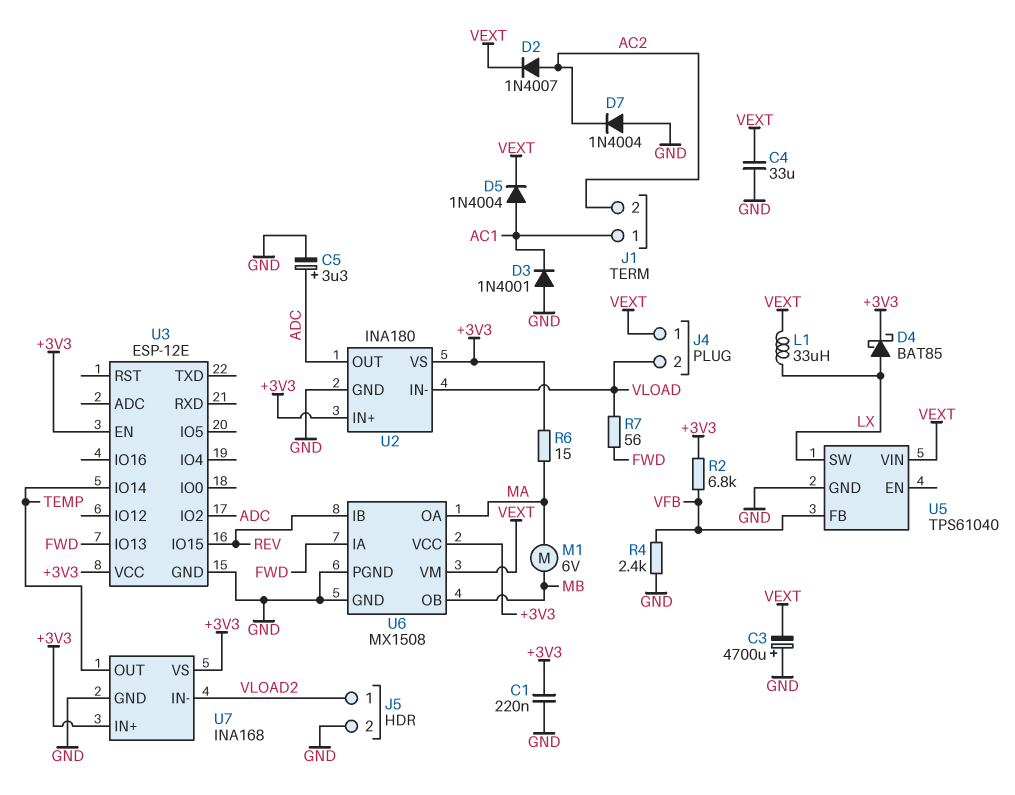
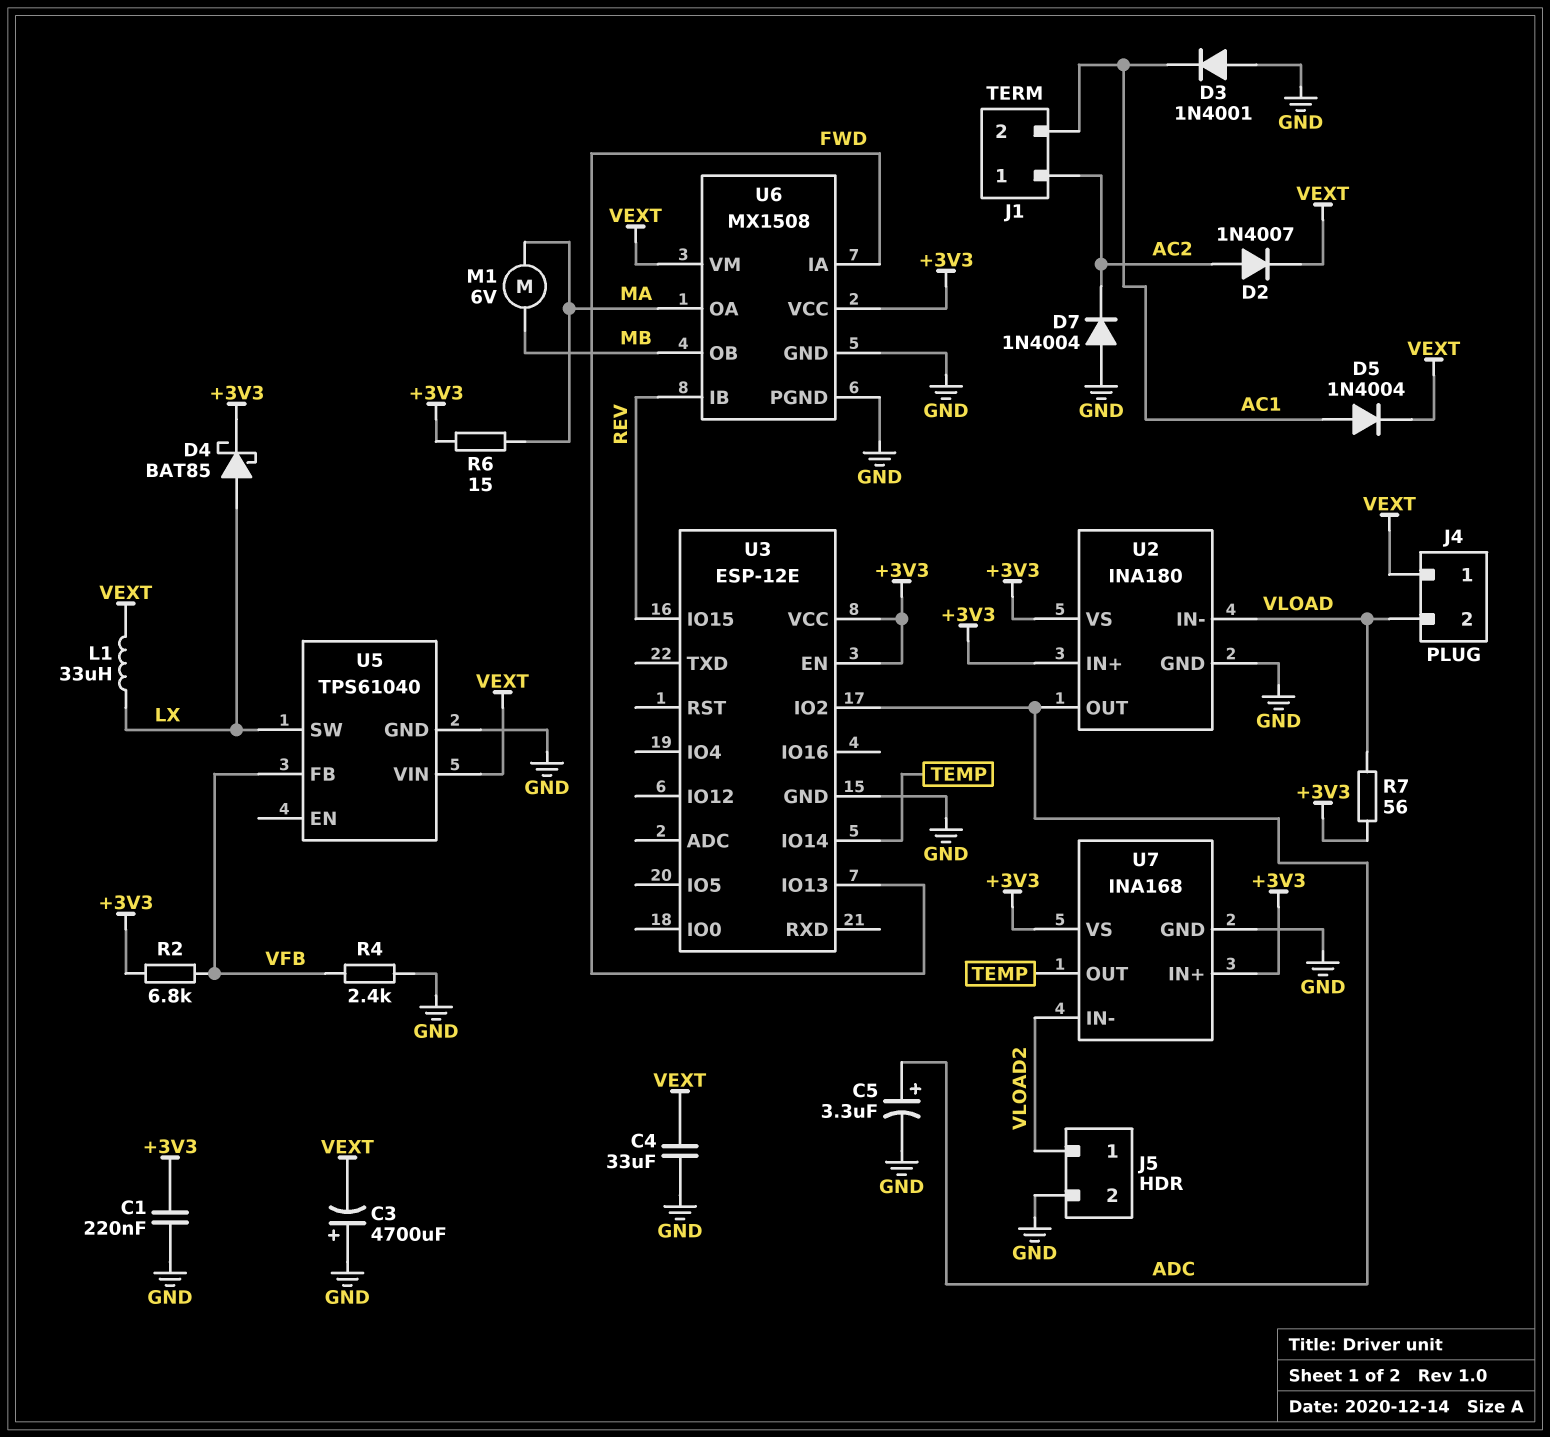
J1 pin 1: AC1 -> AC2
J1 pin 2: AC2 -> AC1
R7: 56 (FWD, VLOAD) -> 56 (+3V3, VLOAD)

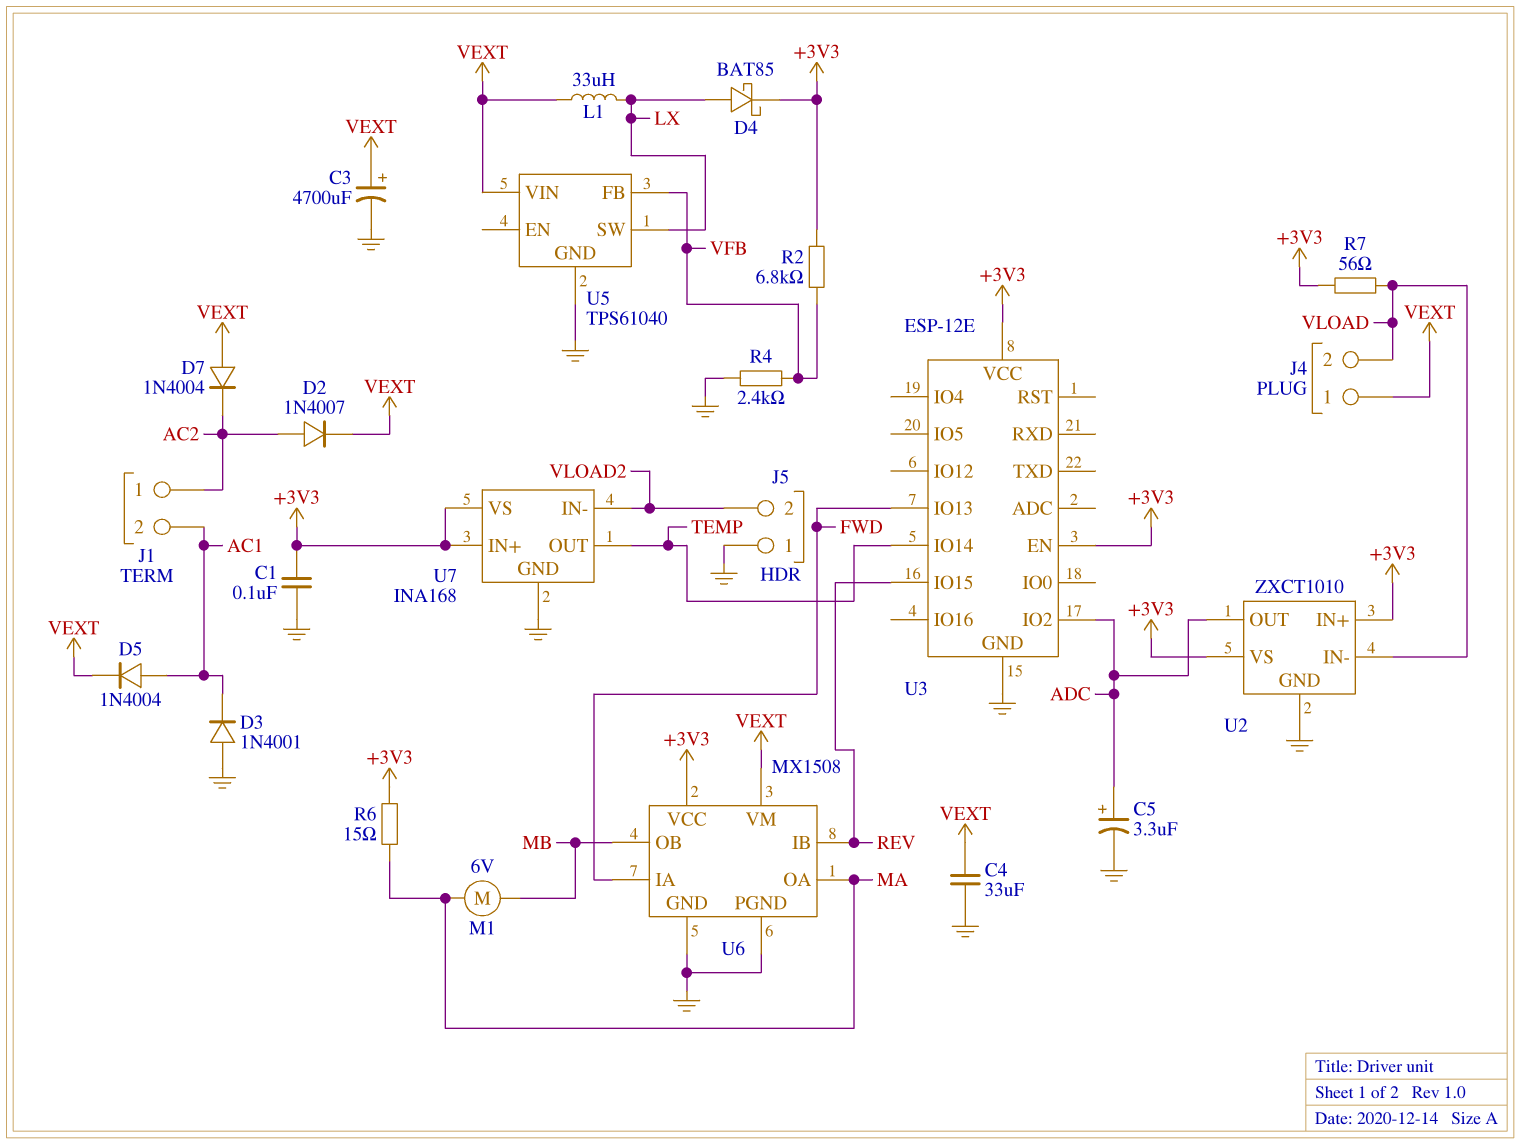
C1: 220nF (+3V3, GND) -> 100nF (+3V3, GND)
C3: 4700uF (plus GND, minus VEXT) -> 4700uF (plus VEXT, minus GND)
D7: diode 1N4004 (A GND, K AC2) -> diode 1N4004 (A VEXT, K AC2)
J5 pin 1: VLOAD2 -> GND
J5 pin 2: GND -> VLOAD2
U2: INA180 -> ZXCT1010

